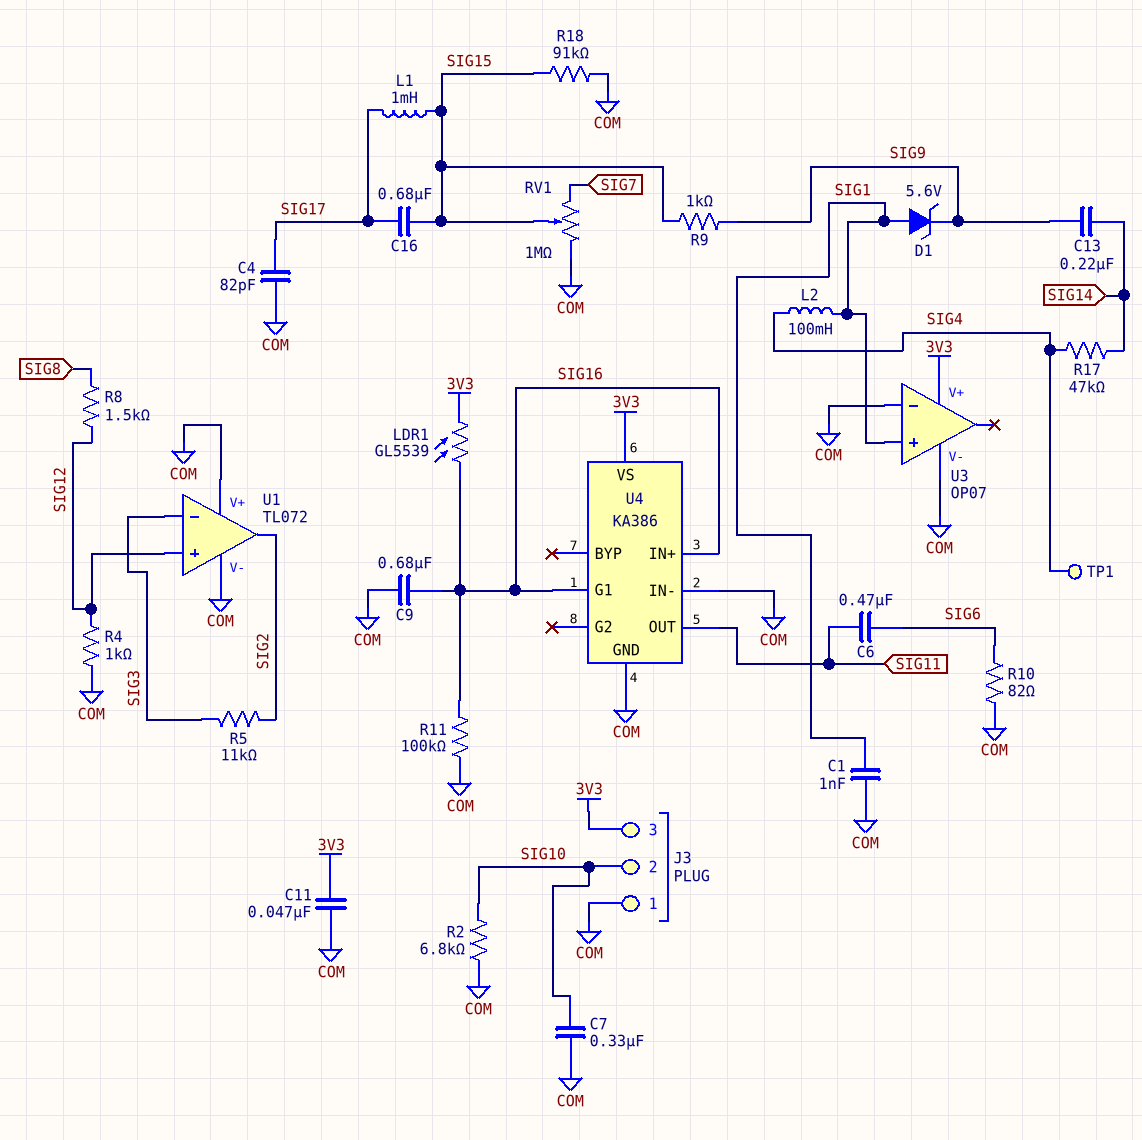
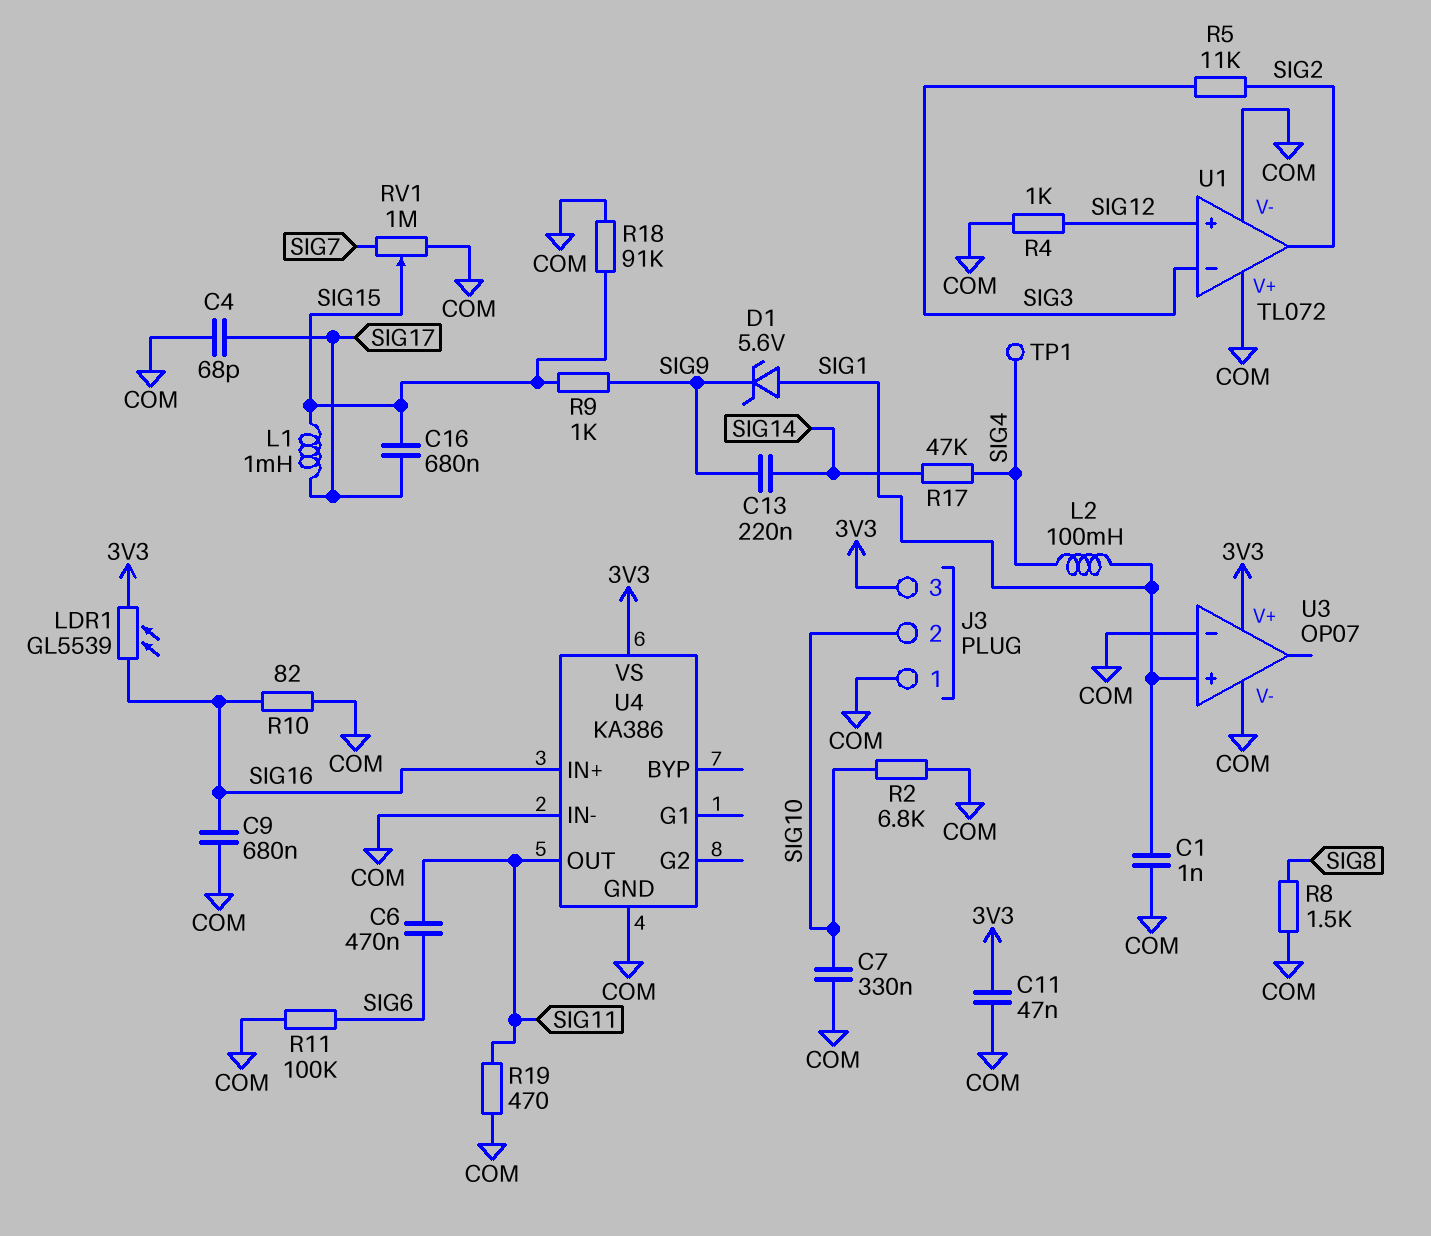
C4: 82pF (COM, SIG17) -> 68pF (COM, SIG17)
R8: 1.5k (SIG8, SIG12) -> 1.5k (COM, SIG8)
R10: 82 (COM, SIG6) -> 82 (COM, SIG16)
R11: 100k (COM, SIG16) -> 100k (COM, SIG6)
R19: none -> 470 (COM, SIG11)
U4 pin G1: SIG16 -> none

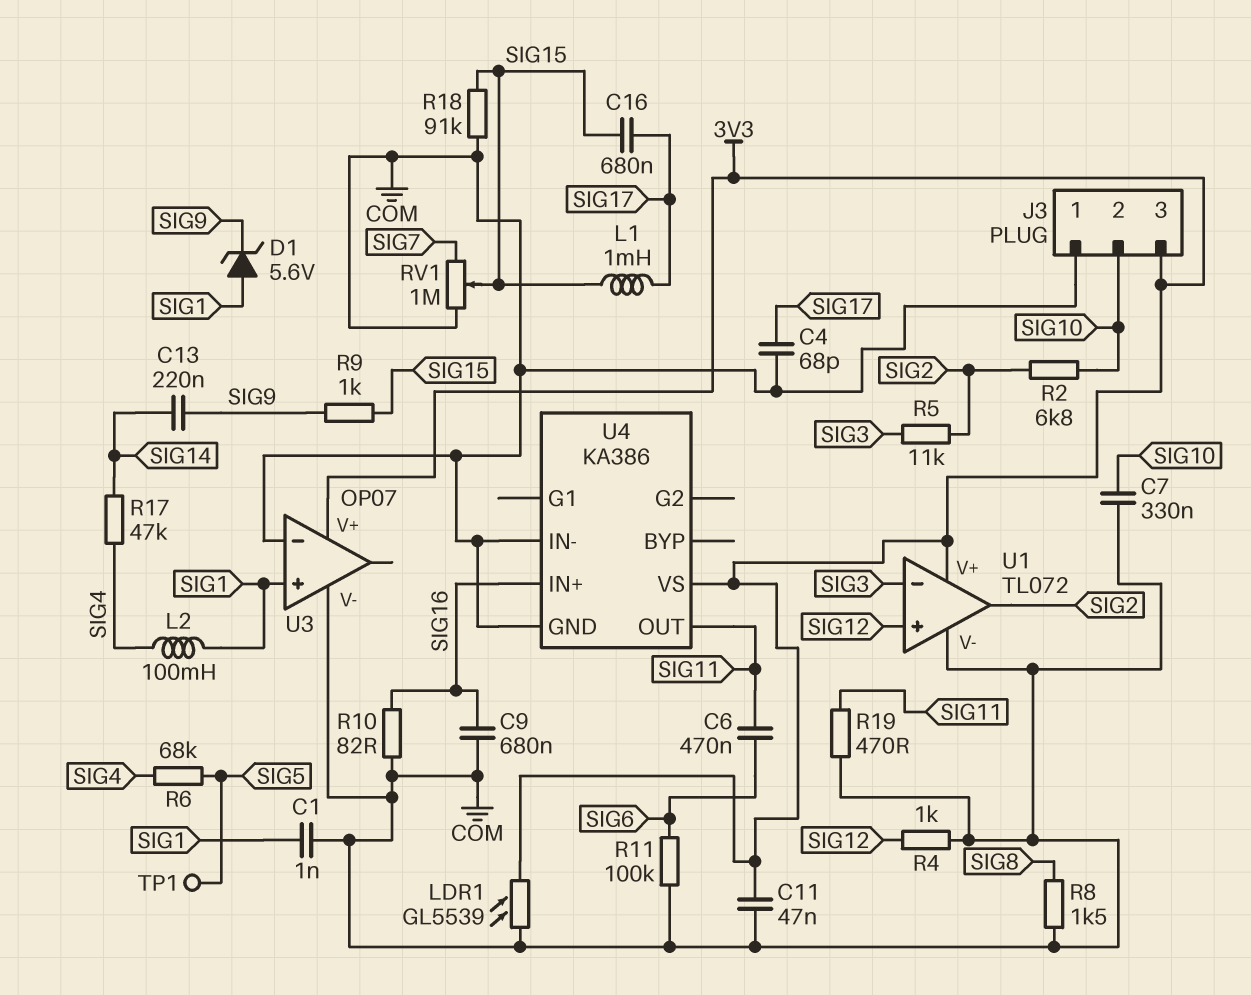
LDR1: GL5539 (3V3, SIG16) -> GL5539 (3V3, COM)
R2: 6.8k (COM, SIG10) -> 6.8k (SIG2, SIG10)
R6: none -> 68k (SIG4, SIG5)
TP1: test point (SIG4) -> test point (SIG5)
U1 pin V+: COM -> 3V3

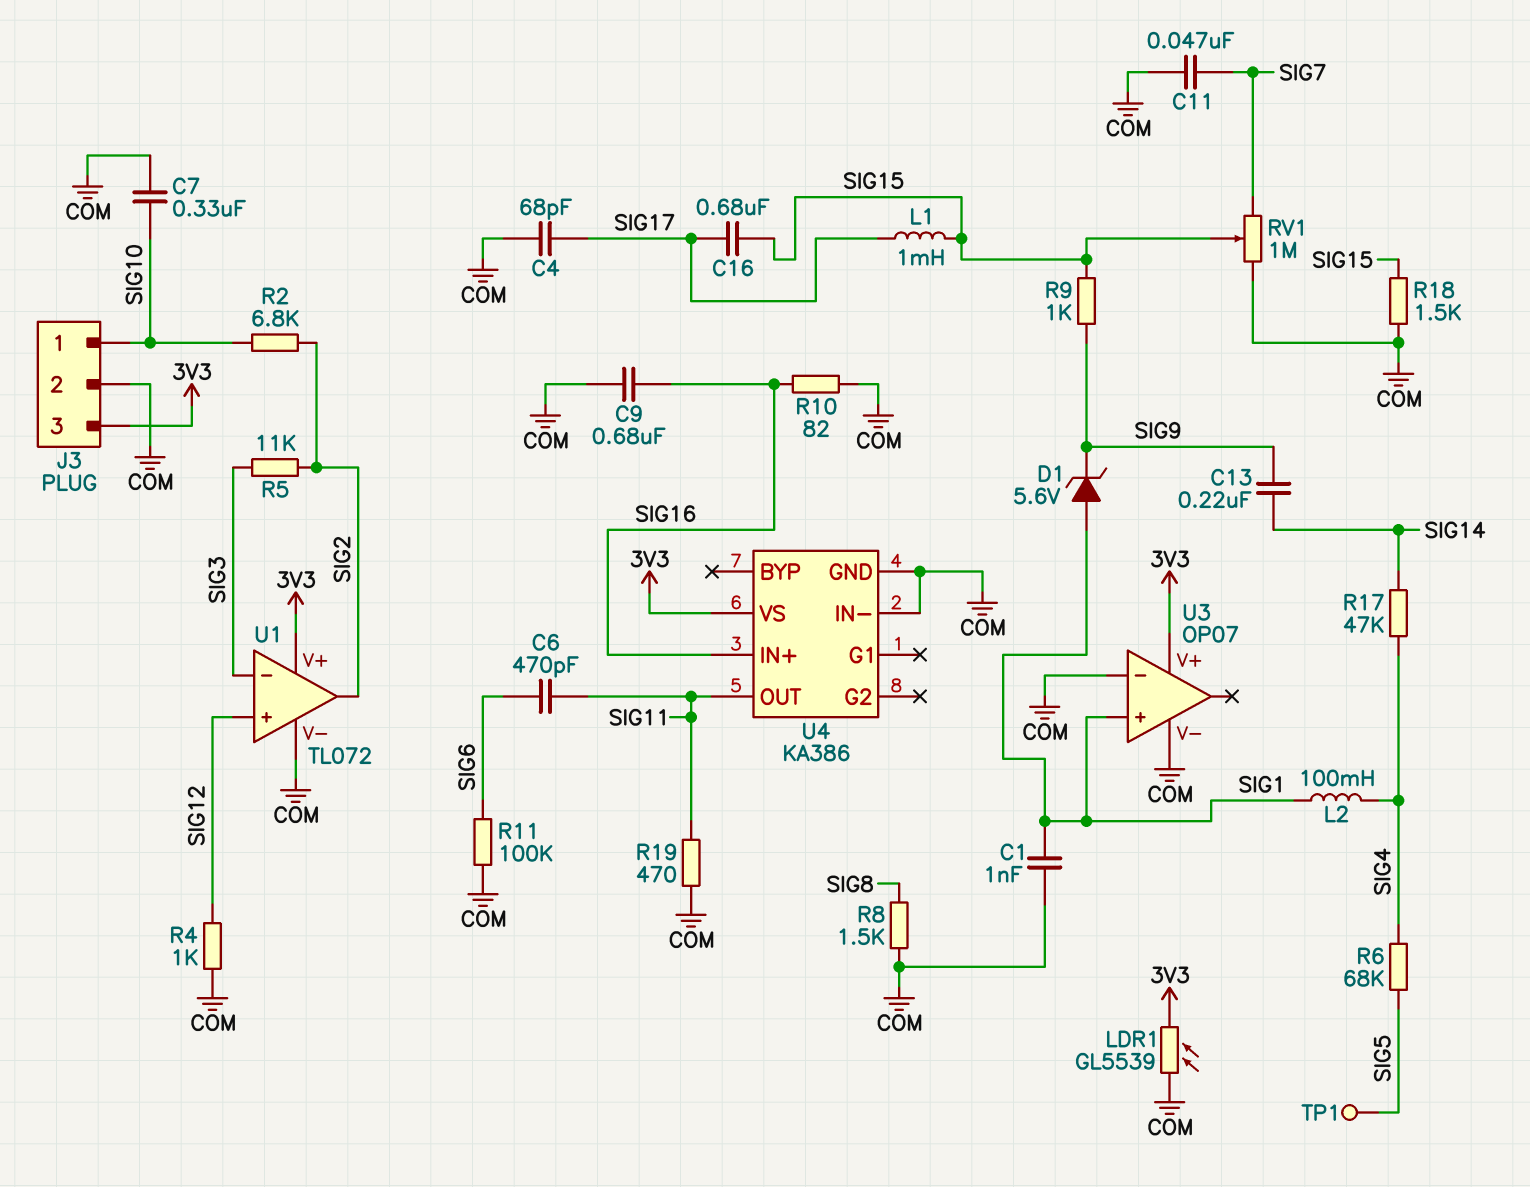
C6: 470nF (SIG6, SIG11) -> 470pF (SIG6, SIG11)
C11: 47nF (3V3, COM) -> 47nF (COM, SIG7)
J3 pin 1: COM -> SIG10
J3 pin 2: SIG10 -> COM
R18: 91k (COM, SIG15) -> 1.5k (COM, SIG15)

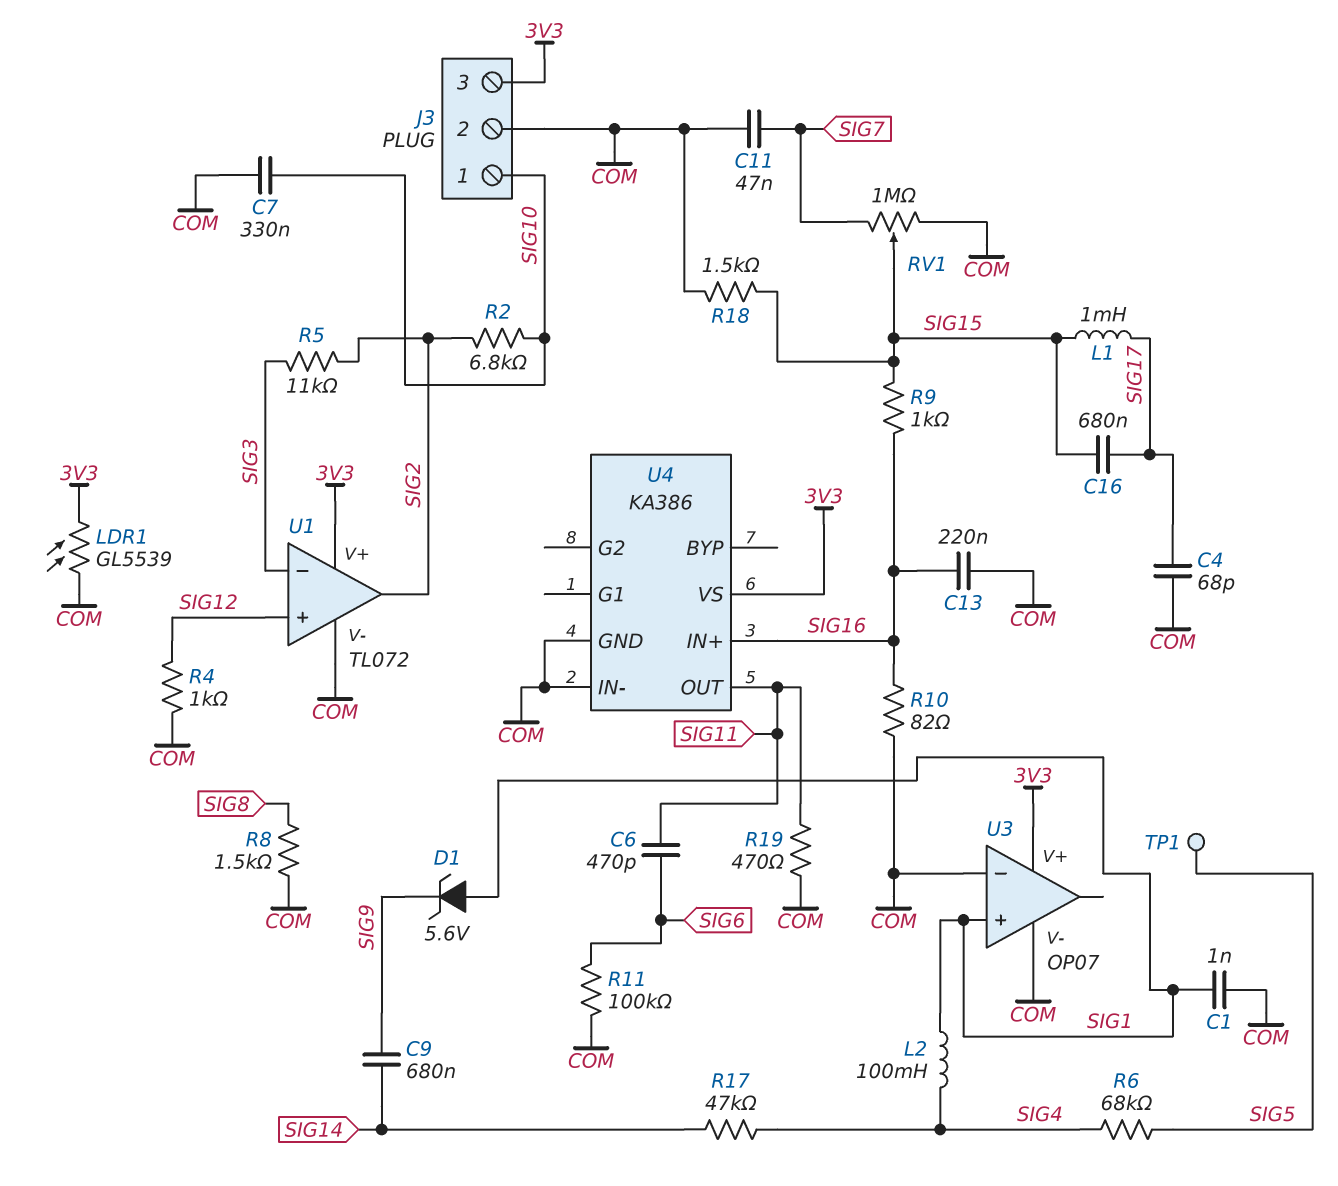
C9: 680nF (COM, SIG16) -> 680nF (SIG9, SIG14)
C13: 220nF (SIG9, SIG14) -> 220nF (COM, SIG16)
R9: 1k (SIG9, SIG15) -> 1k (SIG15, SIG16)

